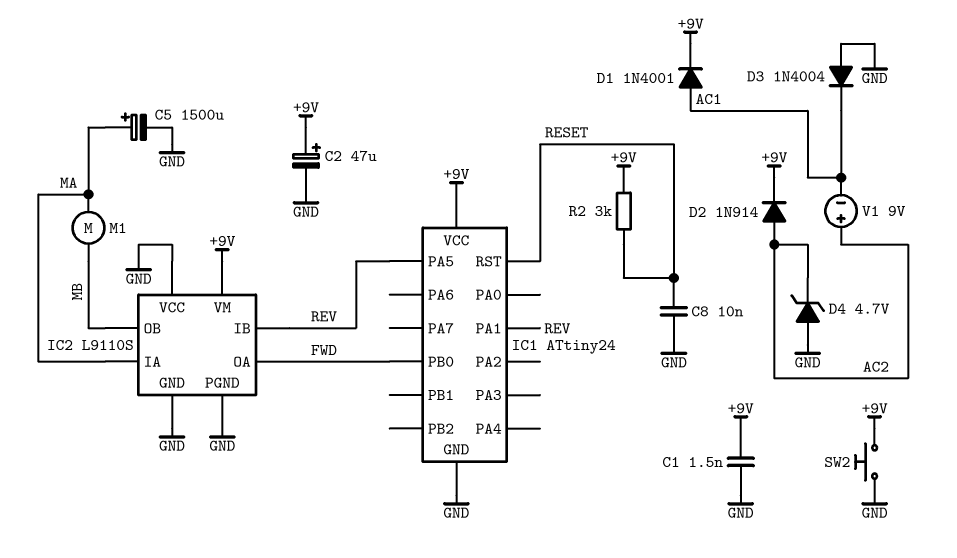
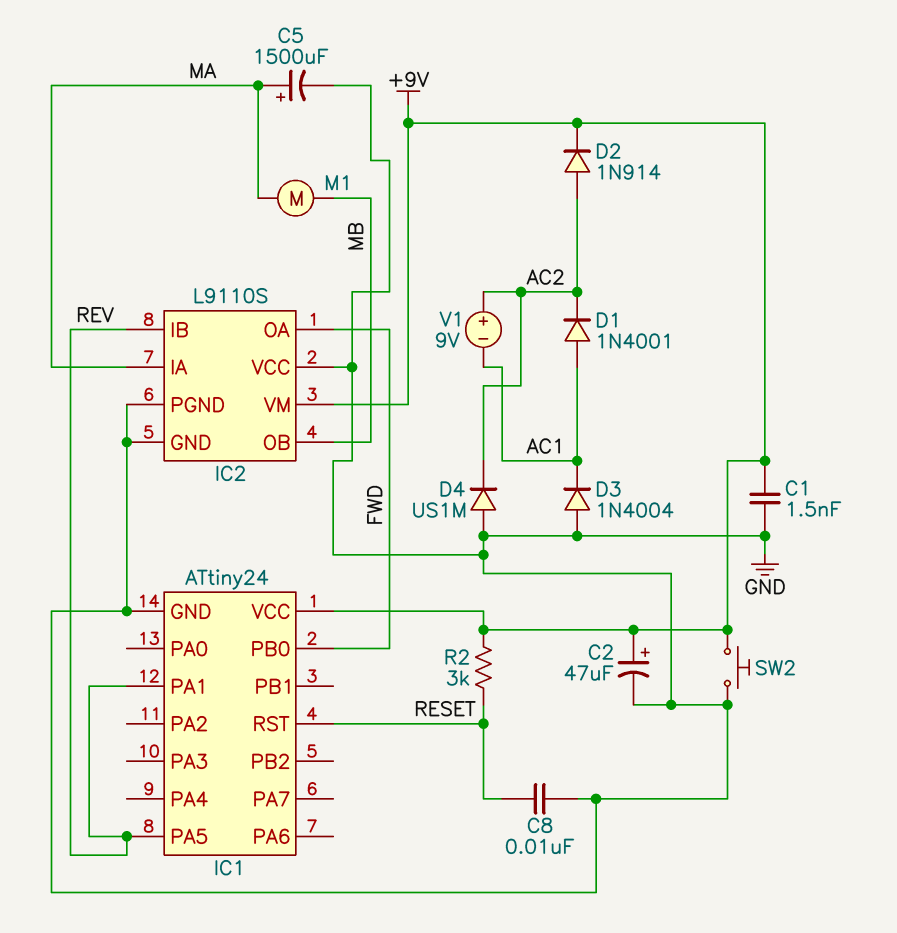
D1: diode 1N4001 (A AC1, K +9V) -> diode 1N4001 (A AC1, K AC2)
D4: zener 4.7V (A GND, K AC2) -> diode US1M (A GND, K AC2)

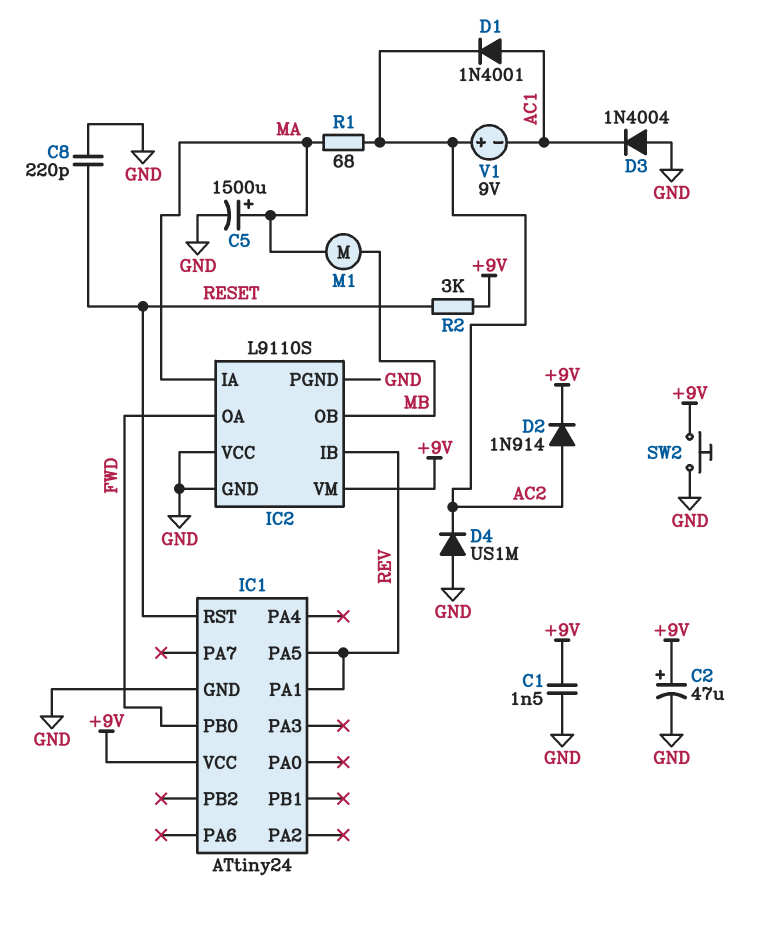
C8: 10nF (GND, RESET) -> 220pF (GND, RESET)
R1: none -> 68 (AC2, MA)

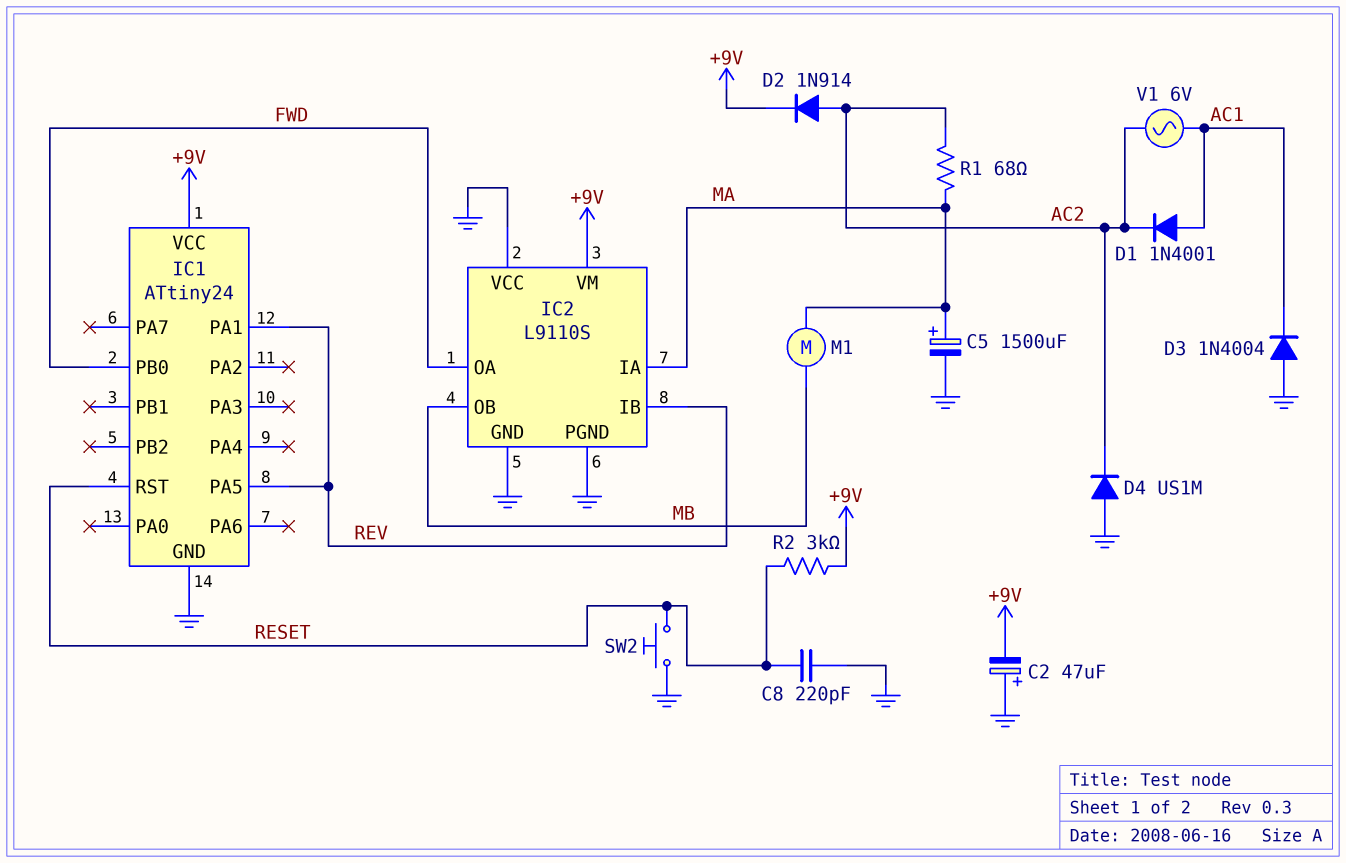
C1: 1.5nF (+9V, GND) -> none
C2: 47uF (plus +9V, minus GND) -> 47uF (plus GND, minus +9V)
SW2: button (+9V, GND) -> button (GND, RESET)
V1: 9V (plus AC2, minus AC1) -> AC 6V (AC1, AC2)

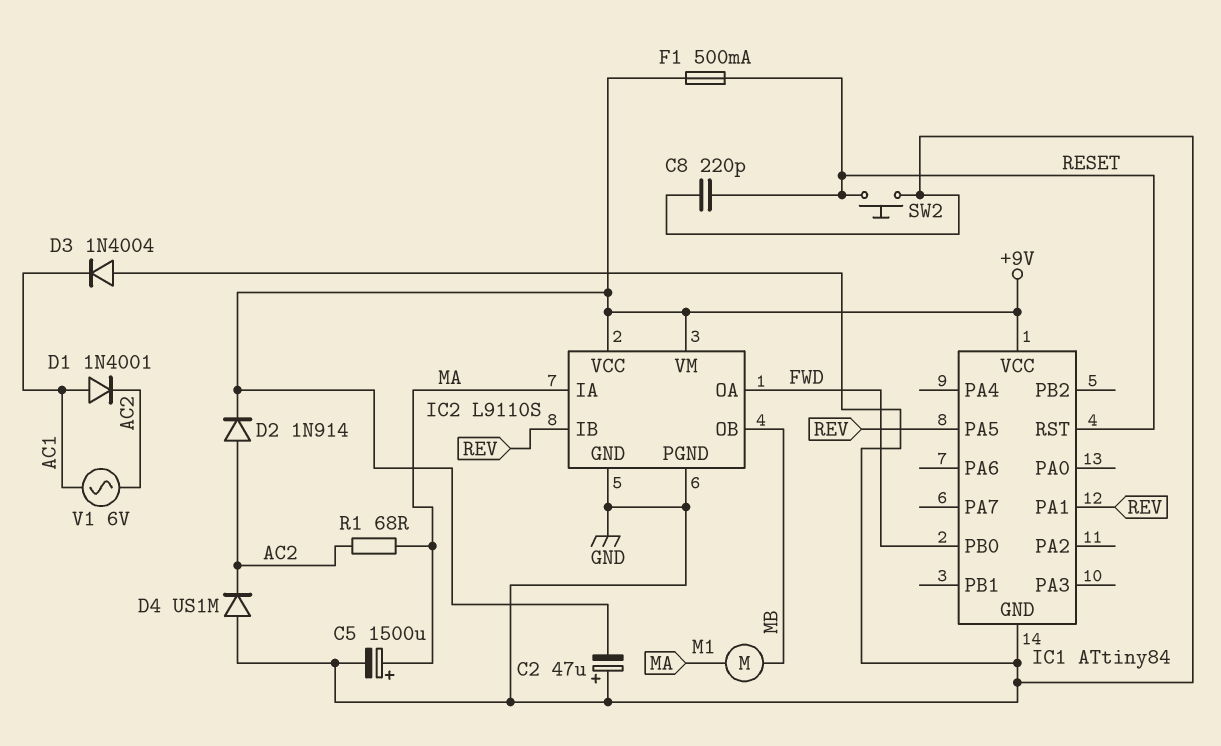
F1: none -> 500mA (+9V, RESET)
IC1: ATtiny24 -> ATtiny84
IC2 pin VCC: GND -> +9V
R2: 3k (+9V, RESET) -> none

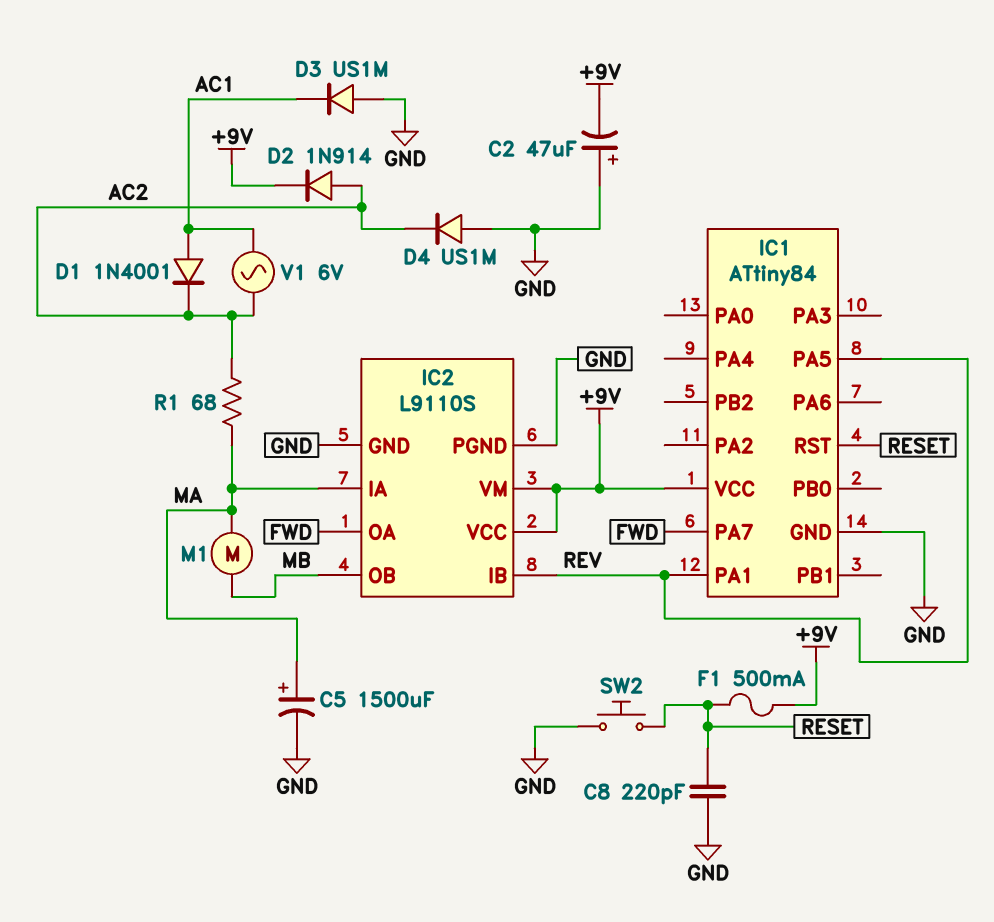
D3: diode 1N4004 (A GND, K AC1) -> diode US1M (A GND, K AC1)
IC1 pin PA7: none -> FWD
IC1 pin PB0: FWD -> none

